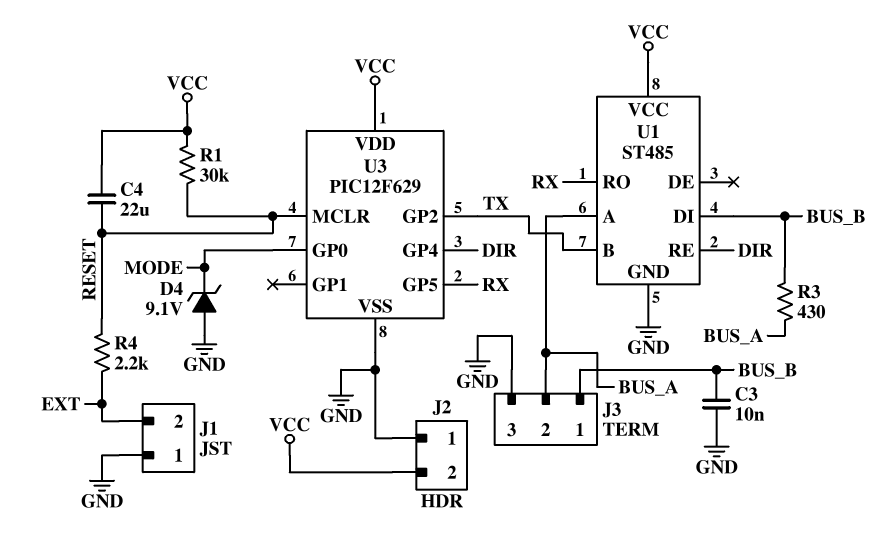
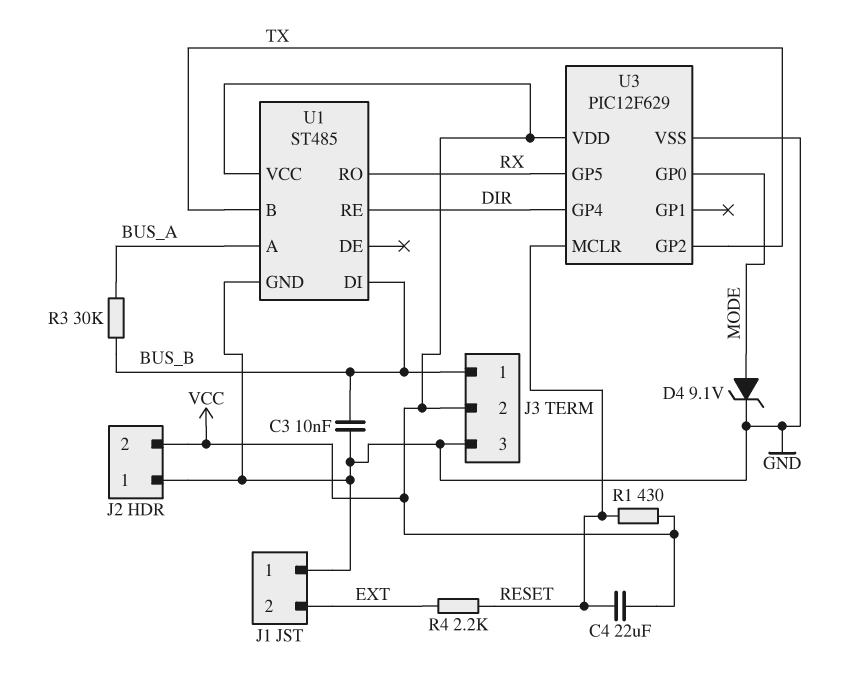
D4: zener 9.1V (A GND, K MODE) -> zener 9.1V (A MODE, K GND)
J3 pin 2: BUS_A -> VCC
R1: 30k (RESET, VCC) -> 430 (RESET, VCC)
R3: 430 (BUS_A, BUS_B) -> 30k (BUS_A, BUS_B)

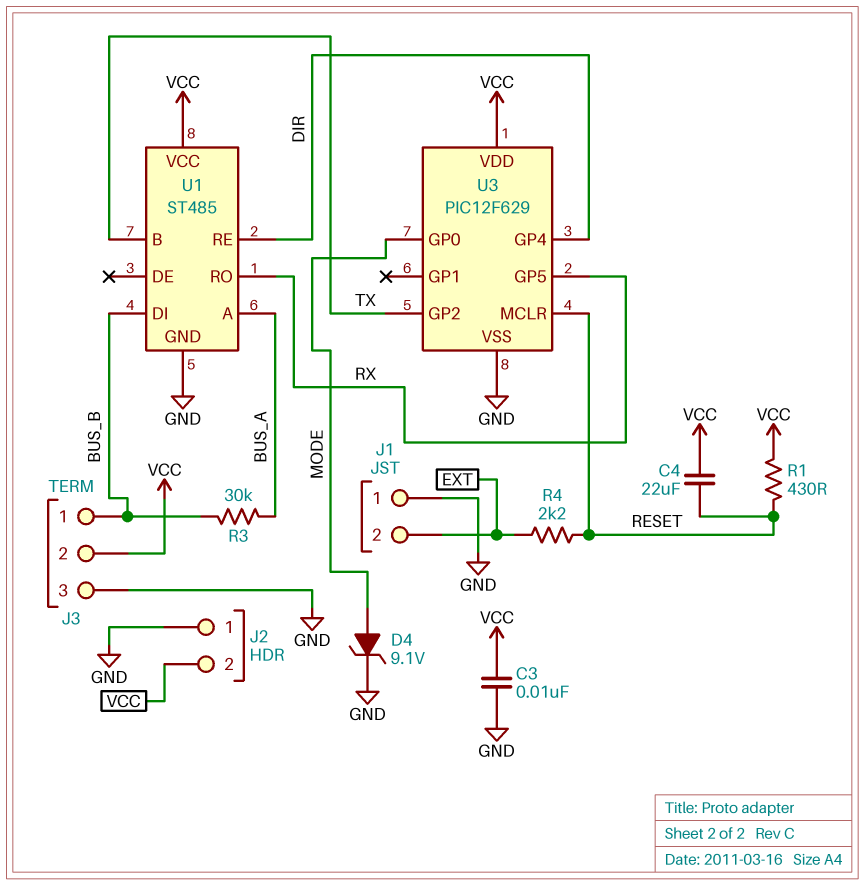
C3: 10nF (BUS_B, GND) -> 10nF (GND, VCC)

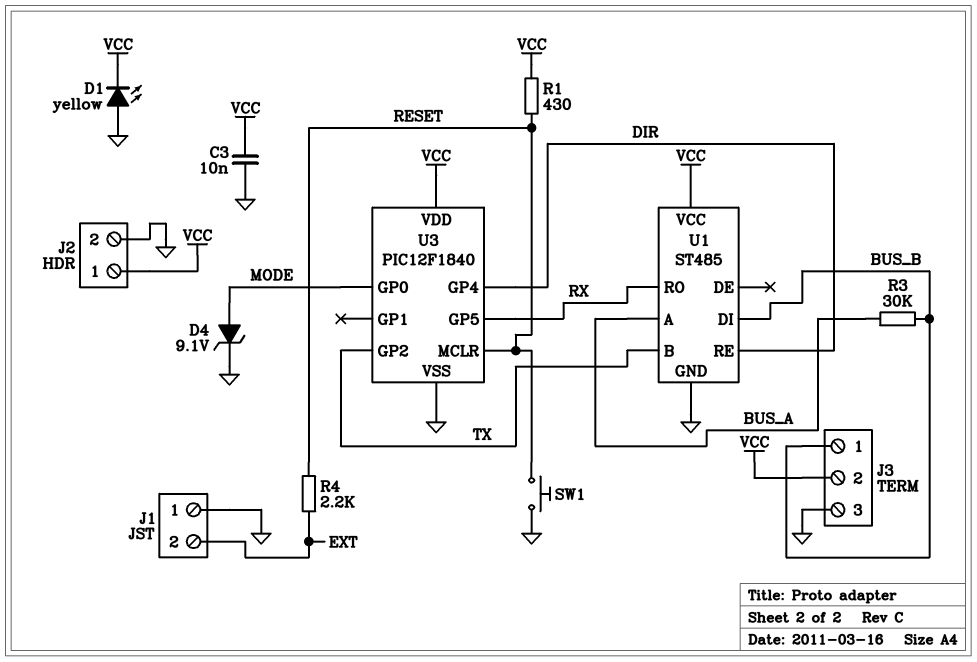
C4: 22uF (RESET, VCC) -> none
D1: none -> LED yellow (A GND, K VCC)
J2 pin 1: GND -> VCC
J2 pin 2: VCC -> GND
SW1: none -> button (GND, RESET)
U3: PIC12F629 -> PIC12F1840

